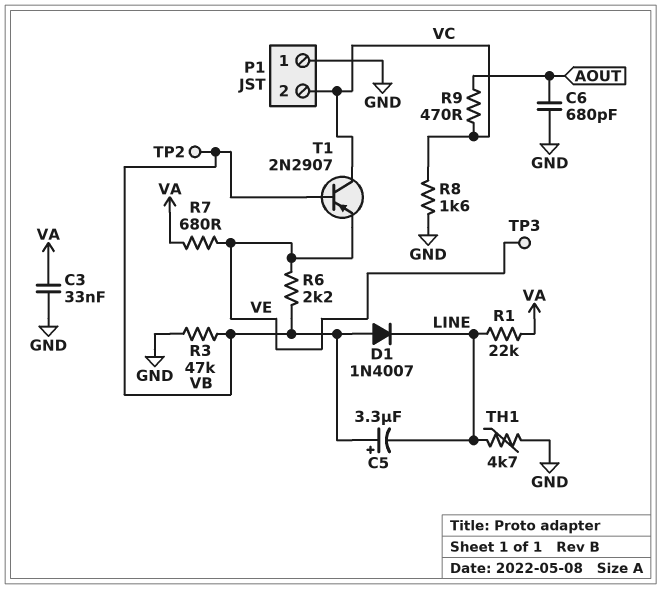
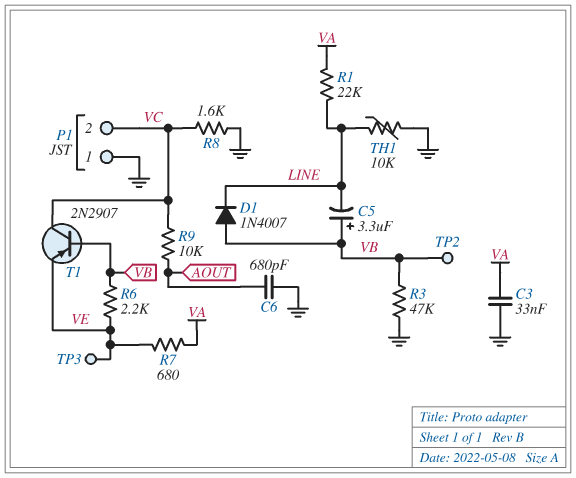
R9: 470 (AOUT, VC) -> 10k (AOUT, VC)
TH1: 4.7k (GND, LINE) -> 10k (GND, LINE)

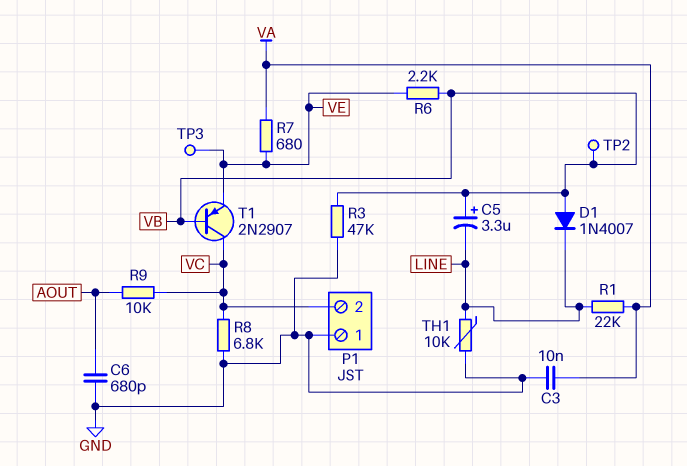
C3: 33nF (GND, VA) -> 10nF (GND, VA)
R8: 1.6k (GND, VC) -> 6.8k (GND, VC)

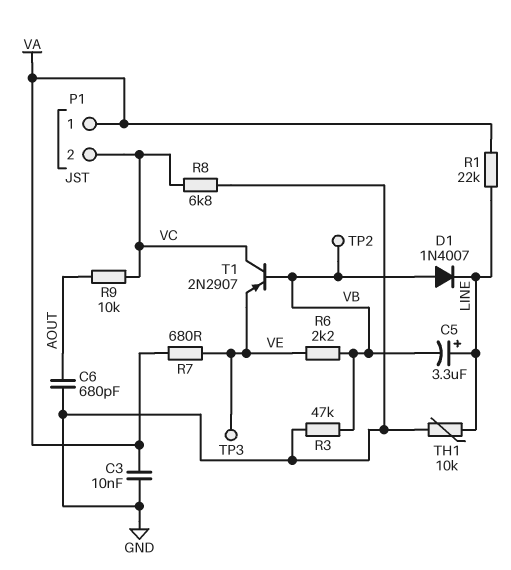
C5: 3.3uF (plus VB, minus LINE) -> 3.3uF (plus LINE, minus VB)
P1 pin 1: GND -> VA

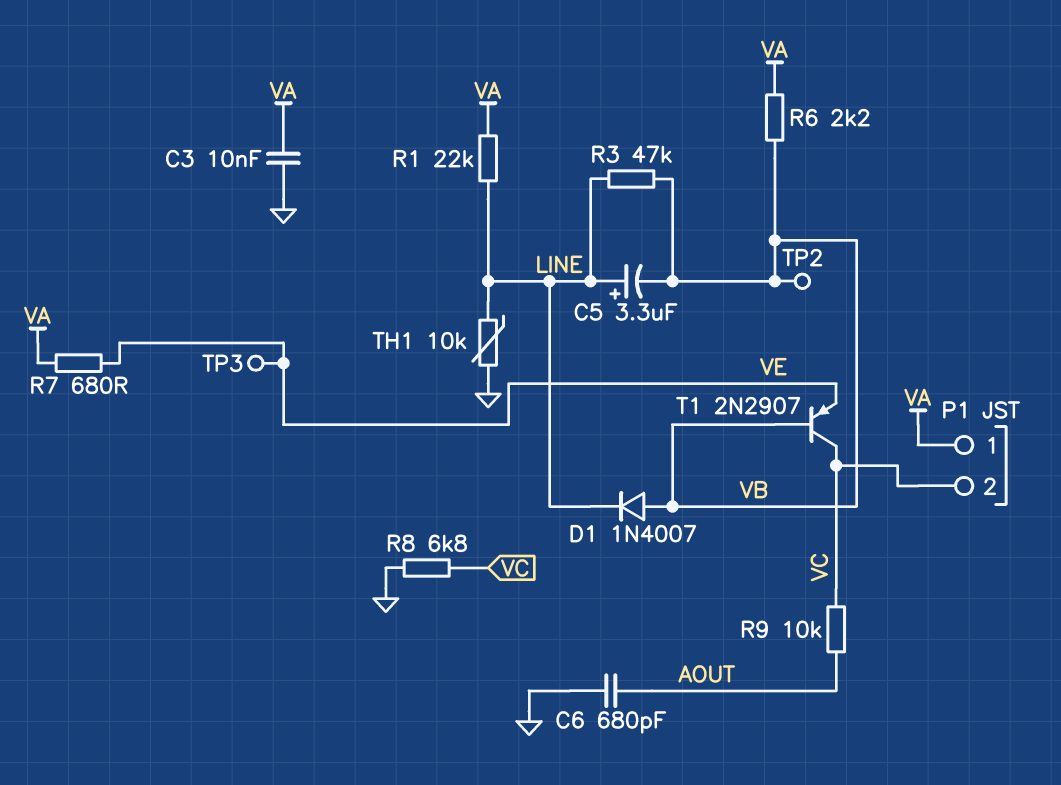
R3: 47k (GND, VB) -> 47k (LINE, VB)
R6: 2.2k (VB, VE) -> 2.2k (VA, VB)

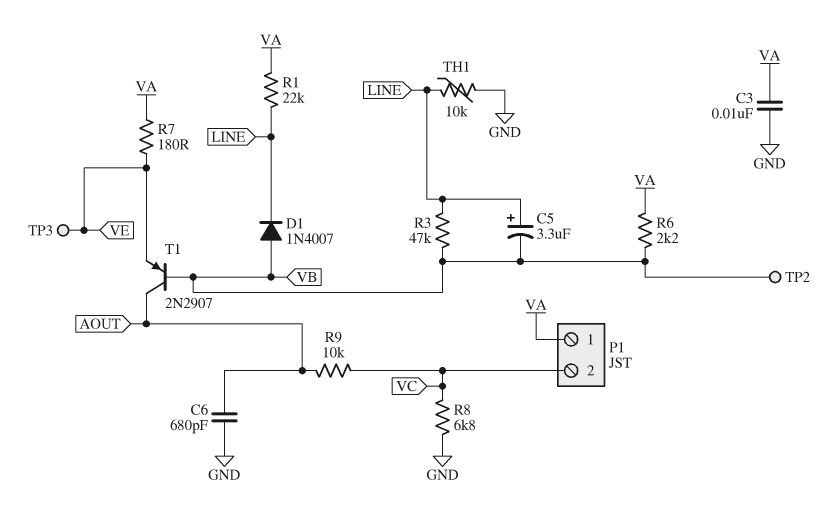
R7: 680 (VA, VE) -> 180 (VA, VE)
T1: PNP 2N2907 (B VB, C VC, E VE) -> PNP 2N2907 (B VB, C AOUT, E VE)

